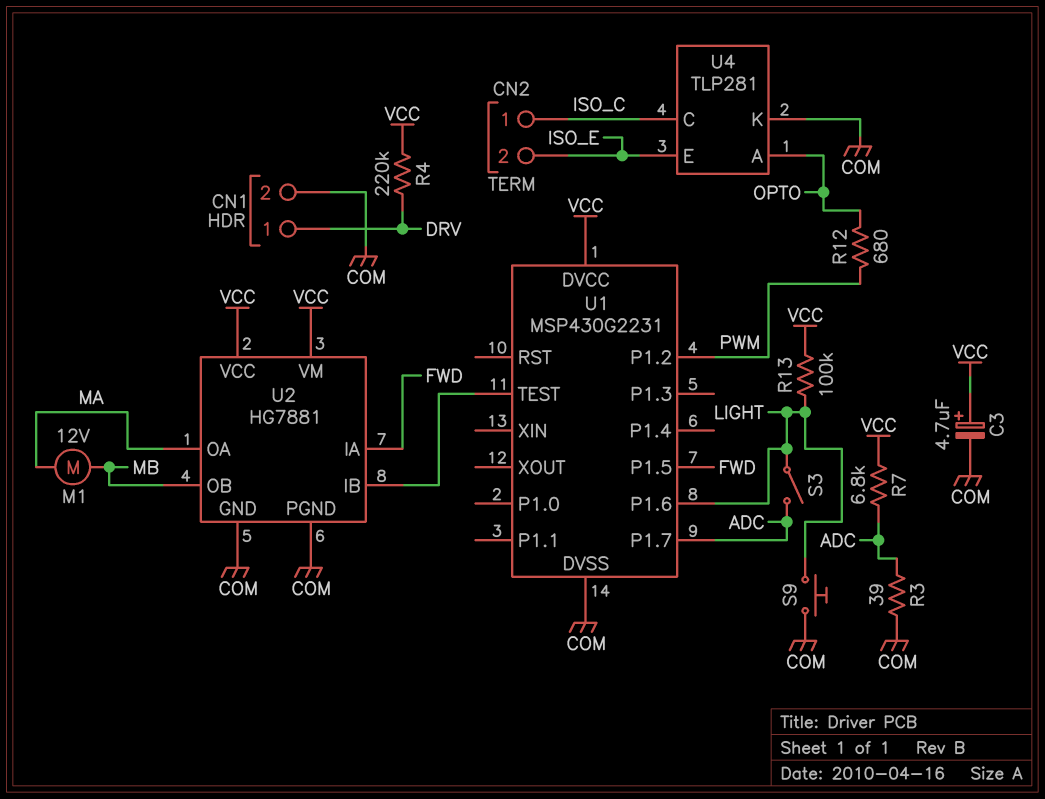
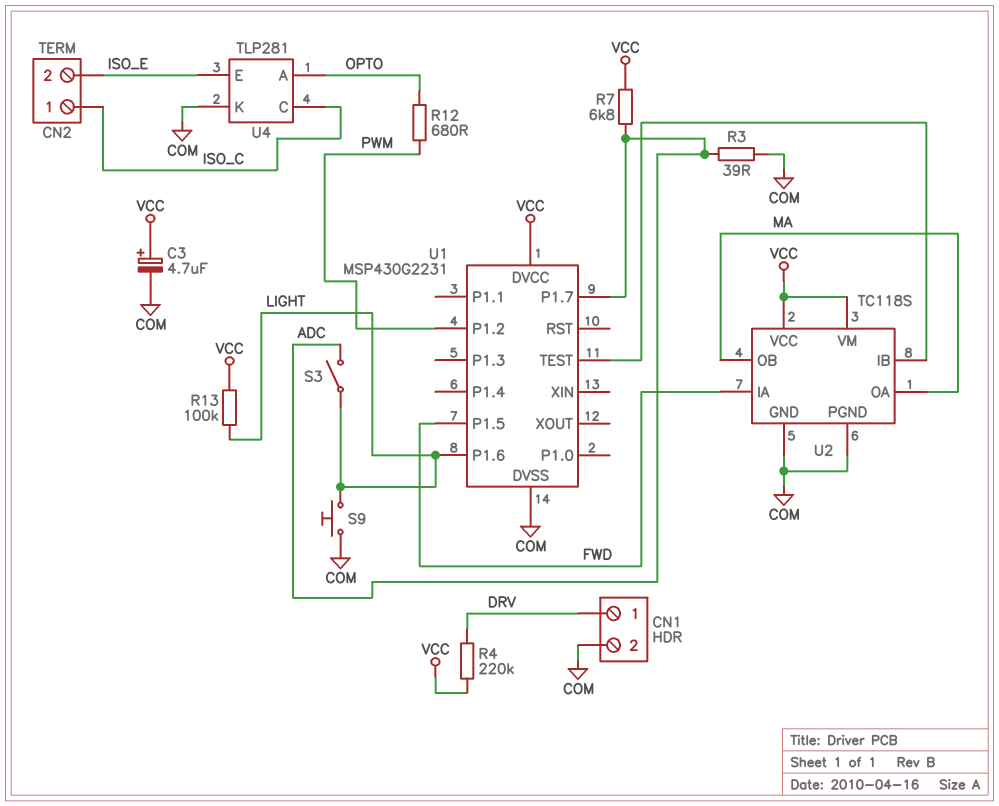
M1: motor 12V (MA, MB) -> none
U2: HG7881 -> TC118S
U2 pin OB: MB -> MA

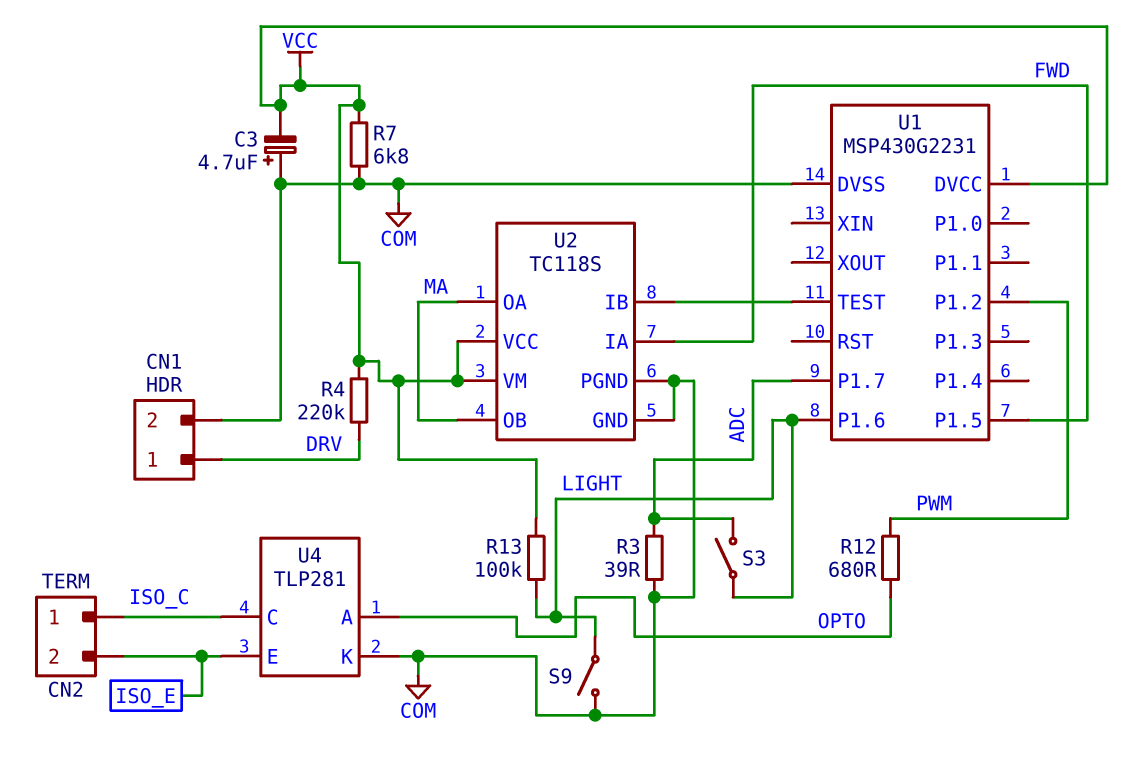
C3: 4.7uF (plus VCC, minus COM) -> 4.7uF (plus COM, minus VCC)
R7: 6.8k (ADC, VCC) -> 6.8k (COM, VCC)
S9: button (COM, LIGHT) -> switch (COM, LIGHT)

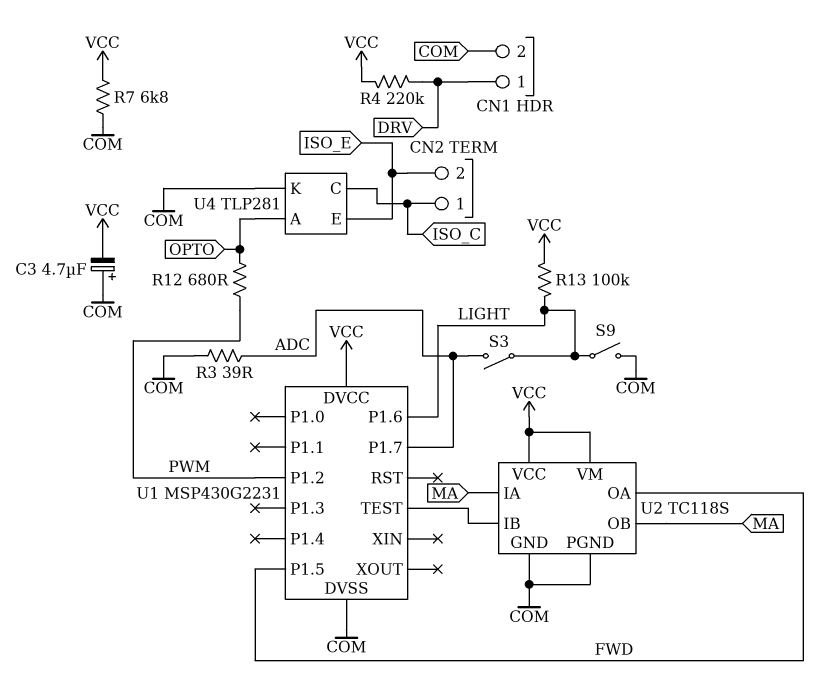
U2 pin IA: FWD -> MA
U2 pin OA: MA -> FWD

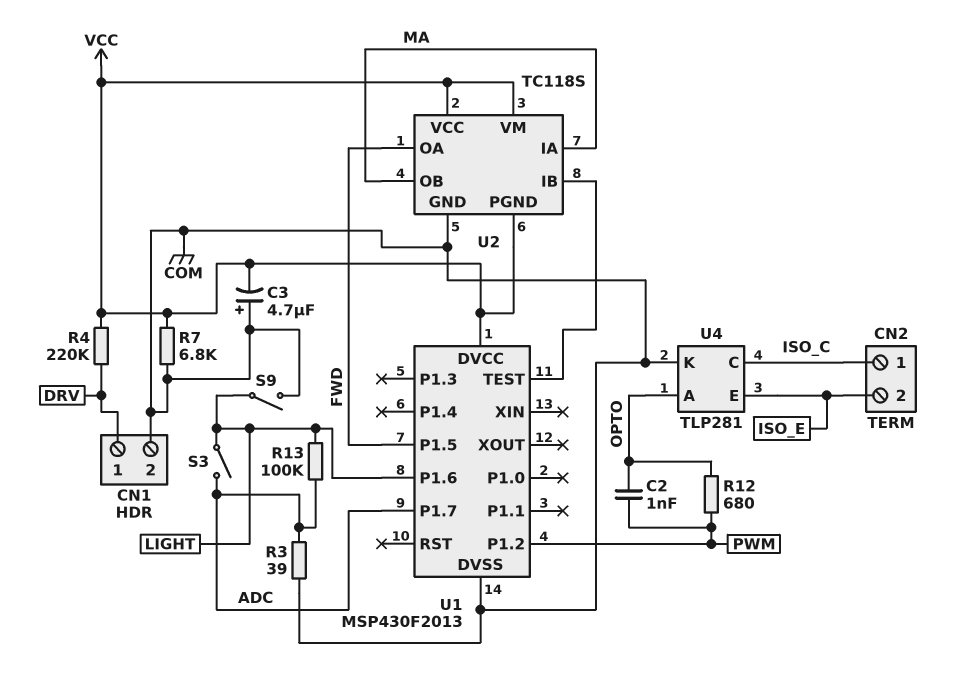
C2: none -> 1nF (OPTO, PWM)
R13: 100k (LIGHT, VCC) -> 100k (ADC, LIGHT)
U1: MSP430G2231 -> MSP430F2013
U2 pin PGND: COM -> VCC

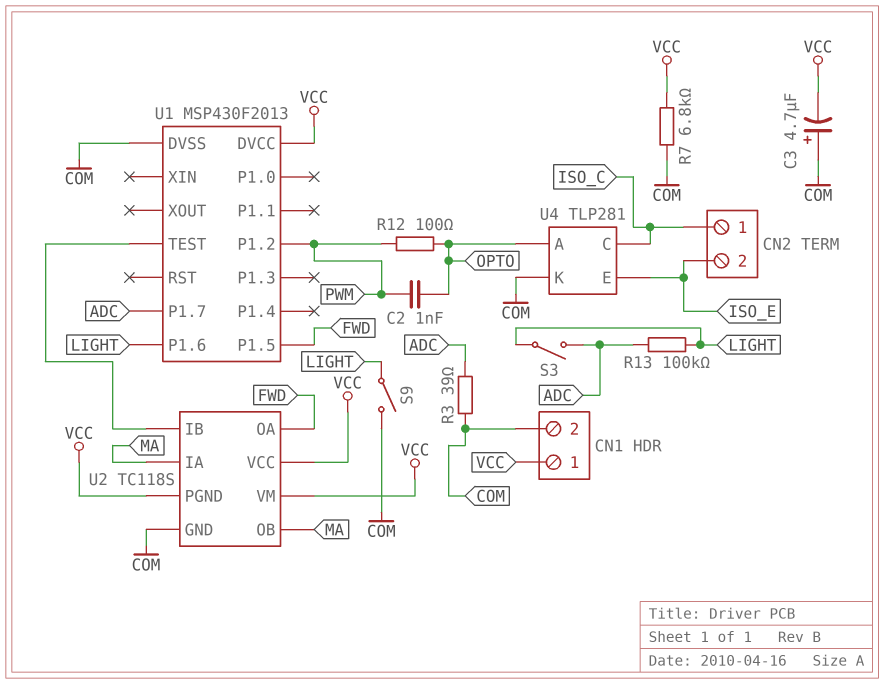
CN1 pin 1: DRV -> VCC
R4: 220k (DRV, VCC) -> none
R12: 680 (OPTO, PWM) -> 100 (OPTO, PWM)

